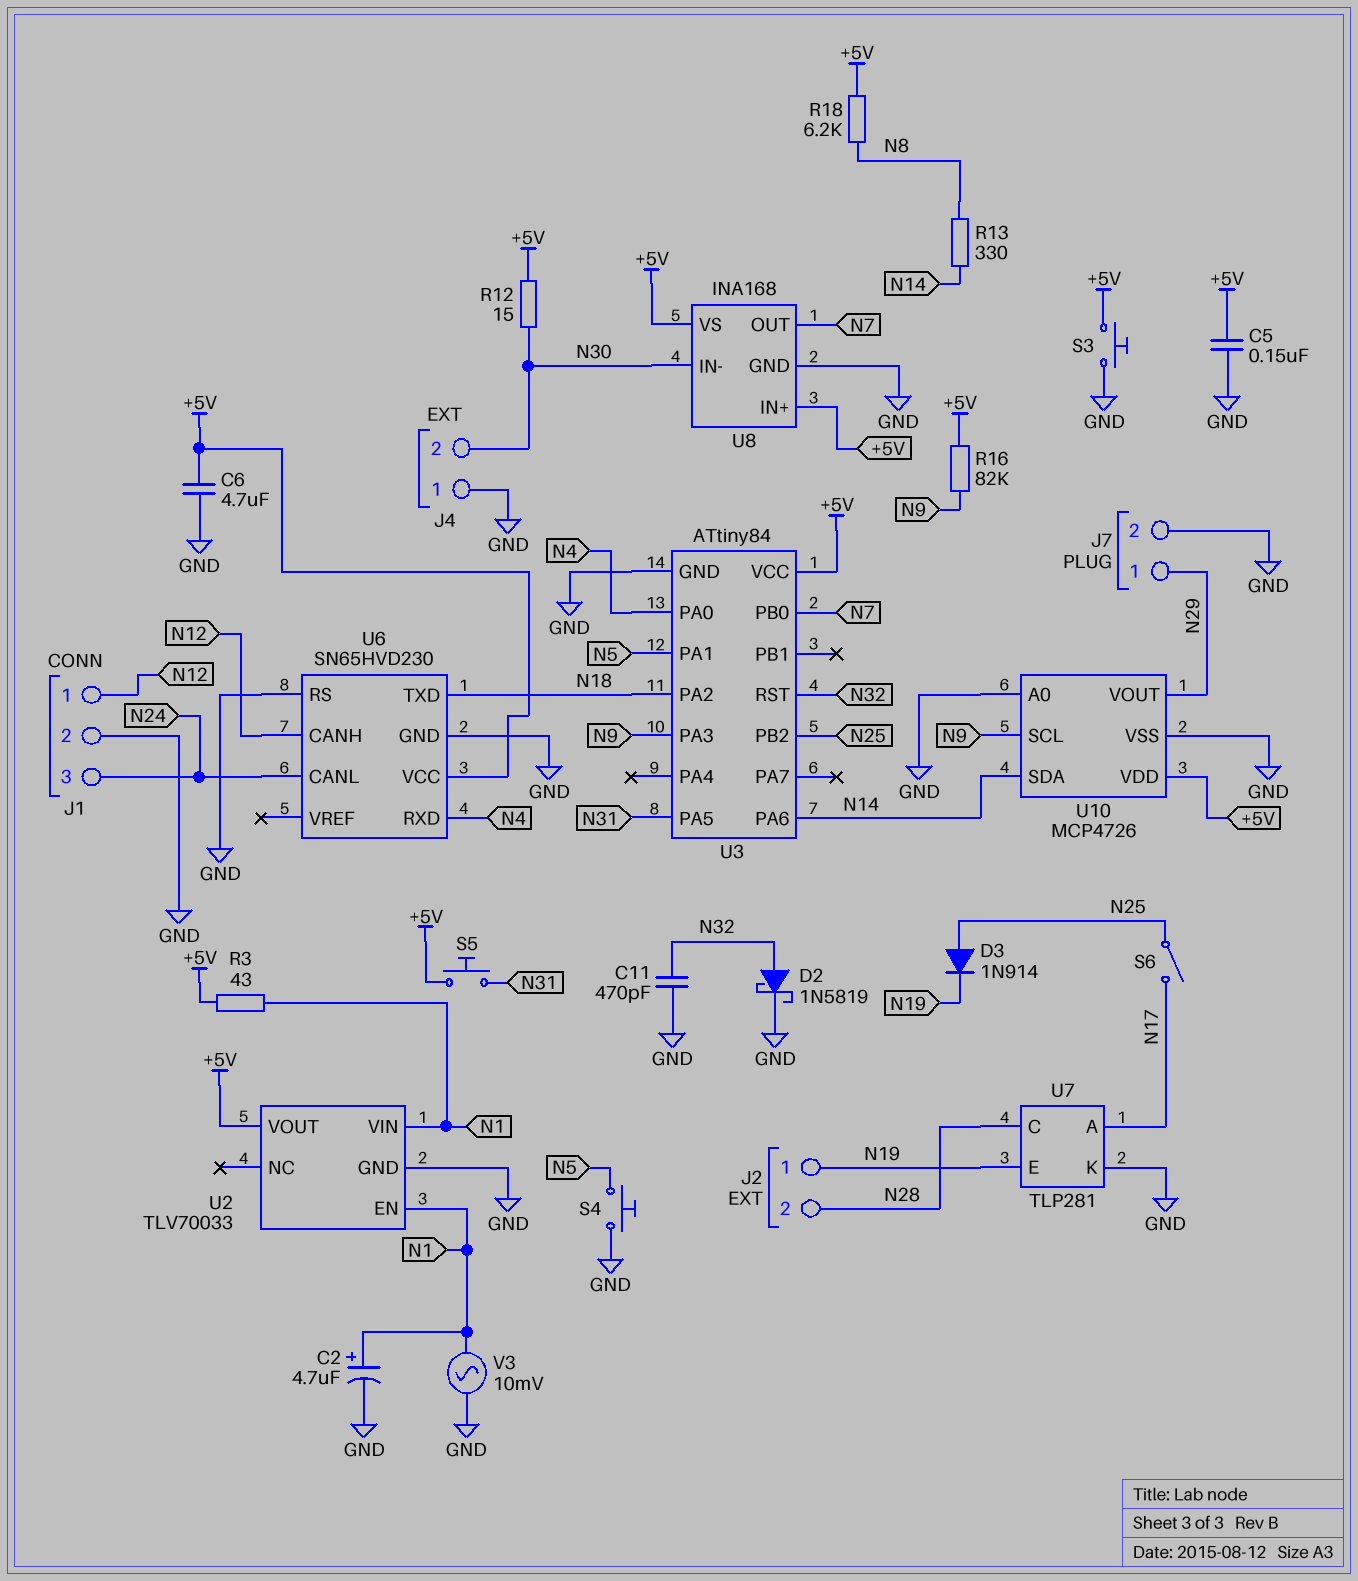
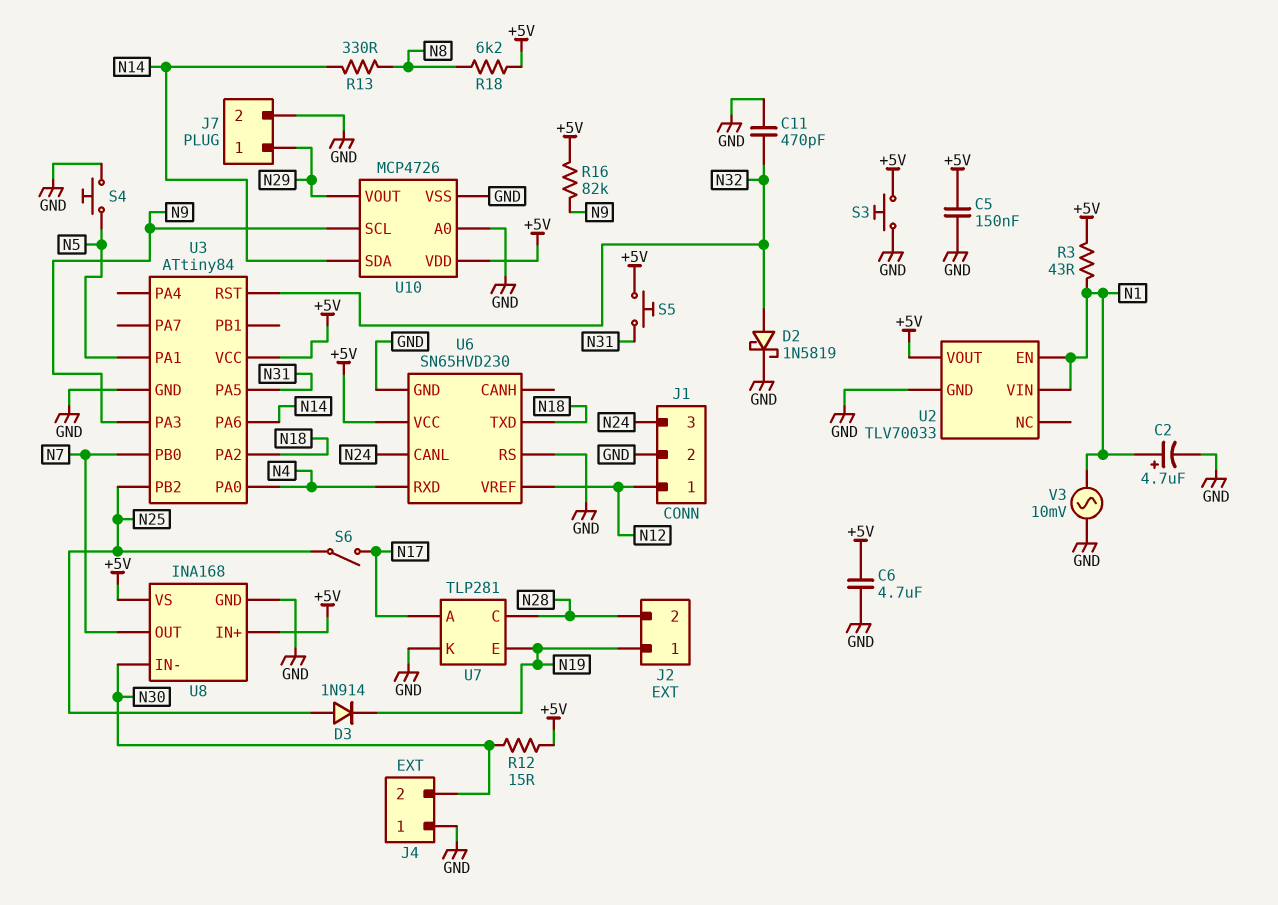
U6 pin CANH: N12 -> none
U6 pin VREF: none -> N12

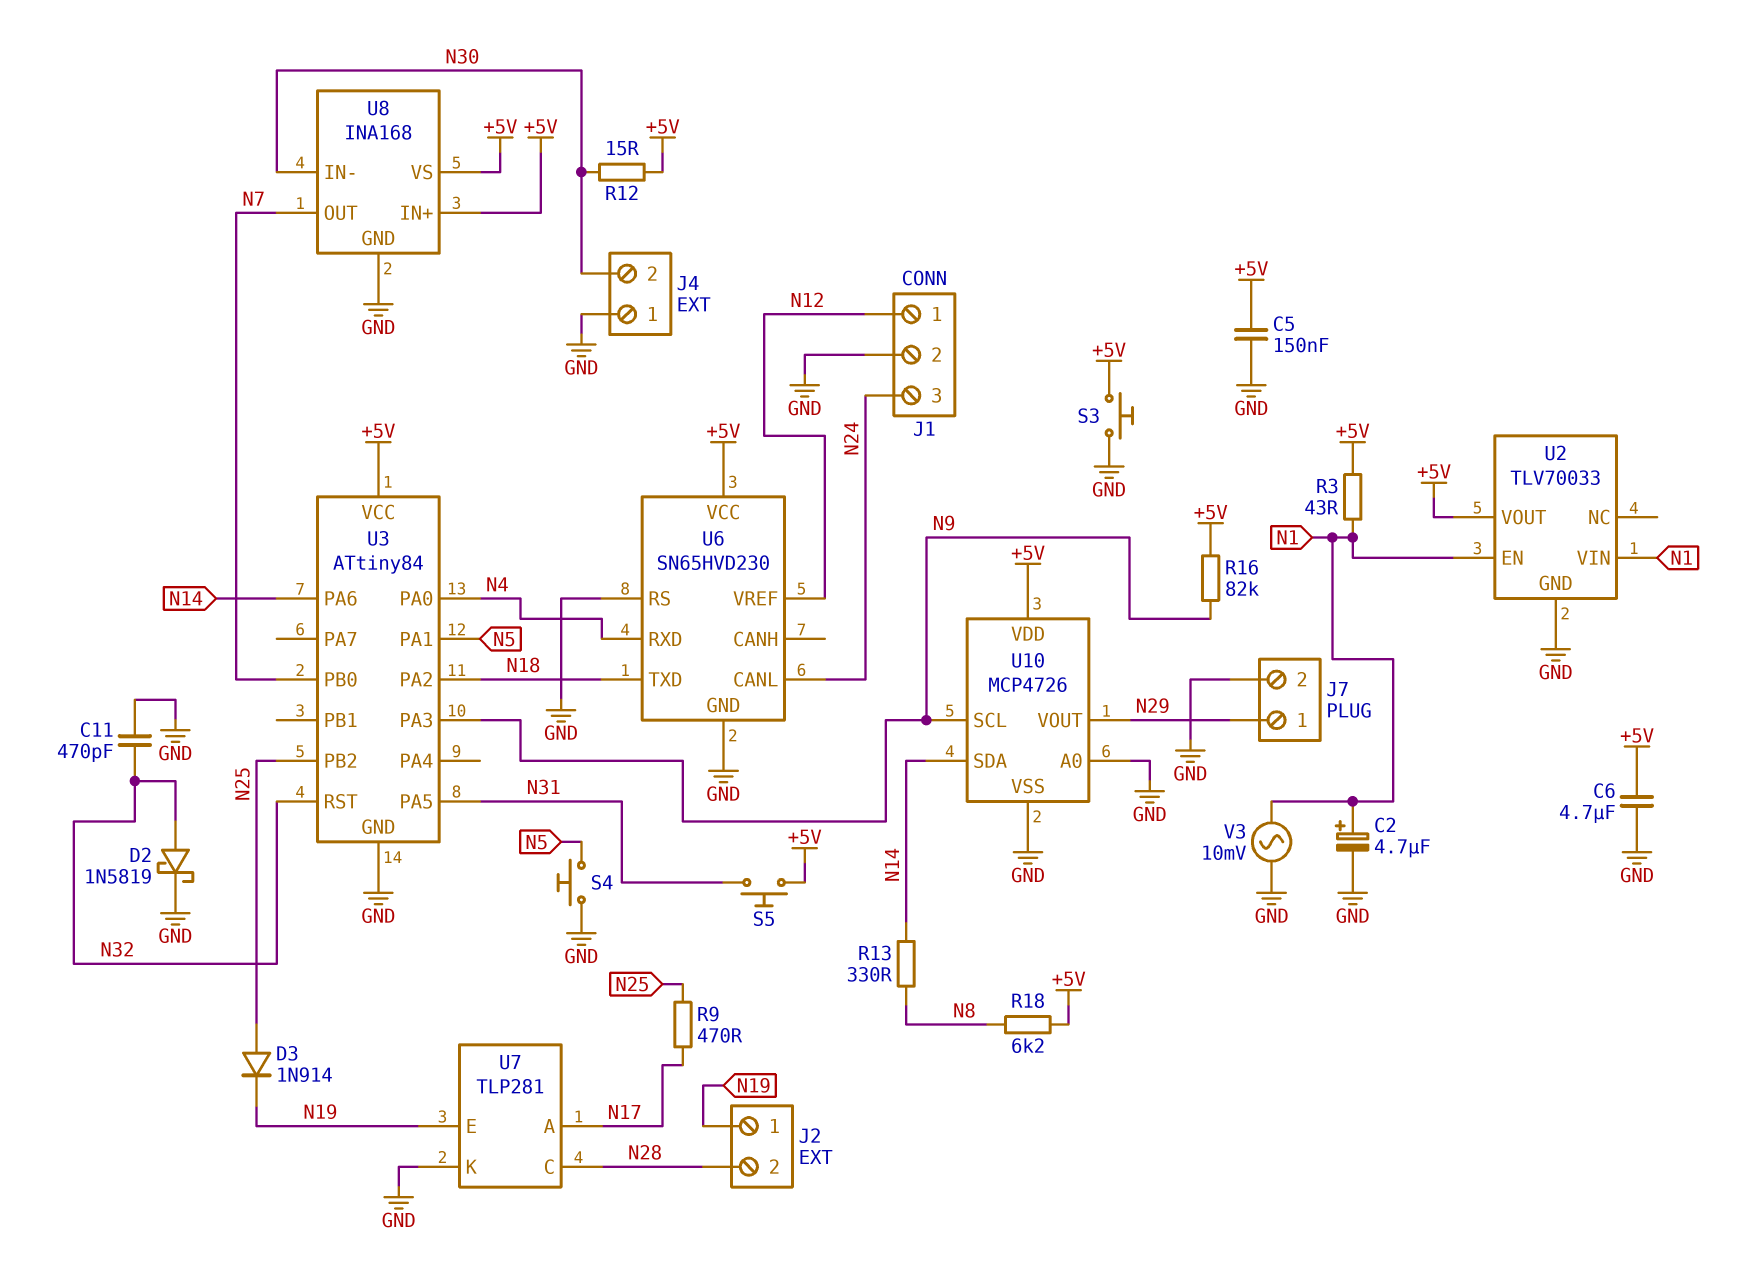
R9: none -> 470 (N17, N25)
S6: switch (N17, N25) -> none

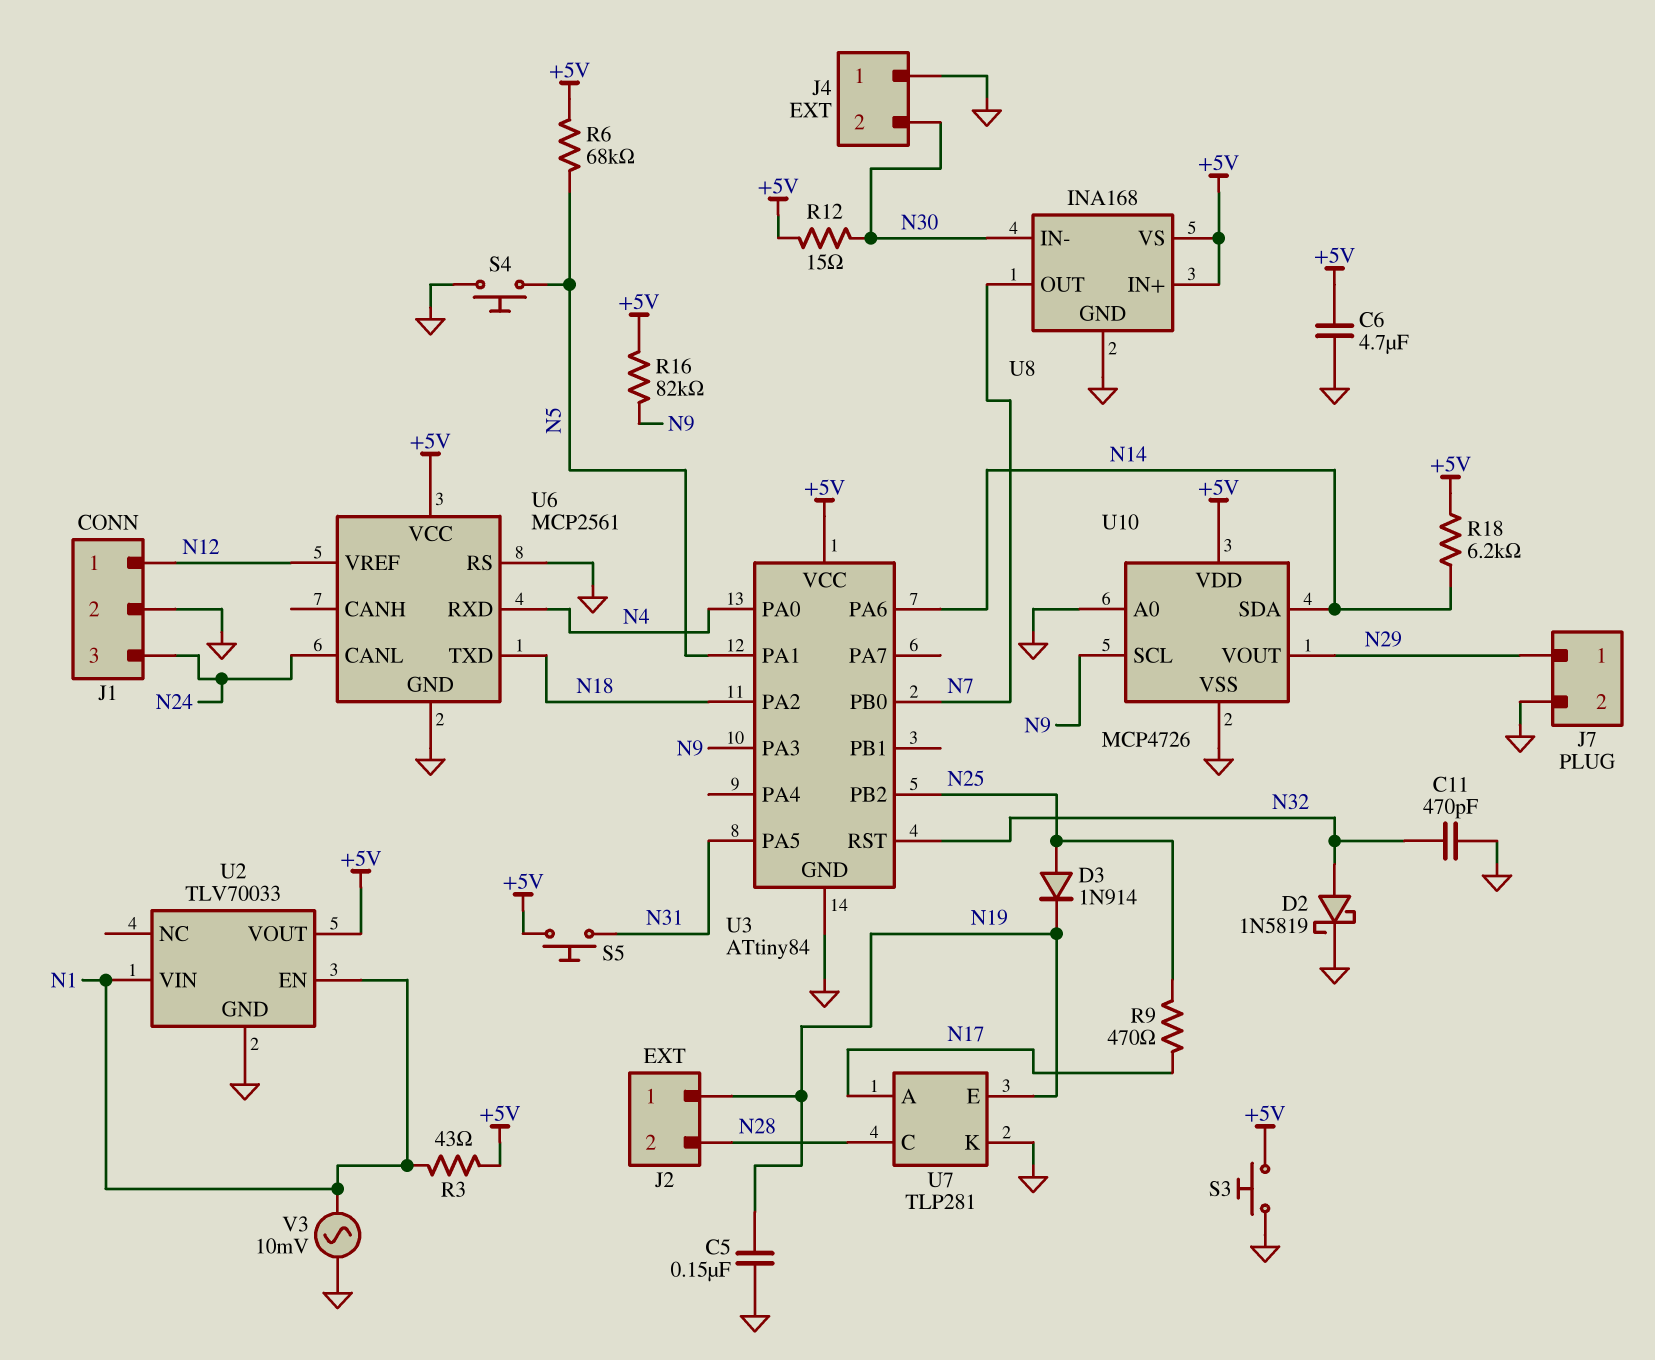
C2: 4.7uF (plus N1, minus GND) -> none
C5: 150nF (+5V, GND) -> 150nF (GND, N19)
R6: none -> 68k (+5V, N5)
R13: 330 (N8, N14) -> none
R18: 6.2k (+5V, N8) -> 6.2k (+5V, N14)
U6: SN65HVD230 -> MCP2561

